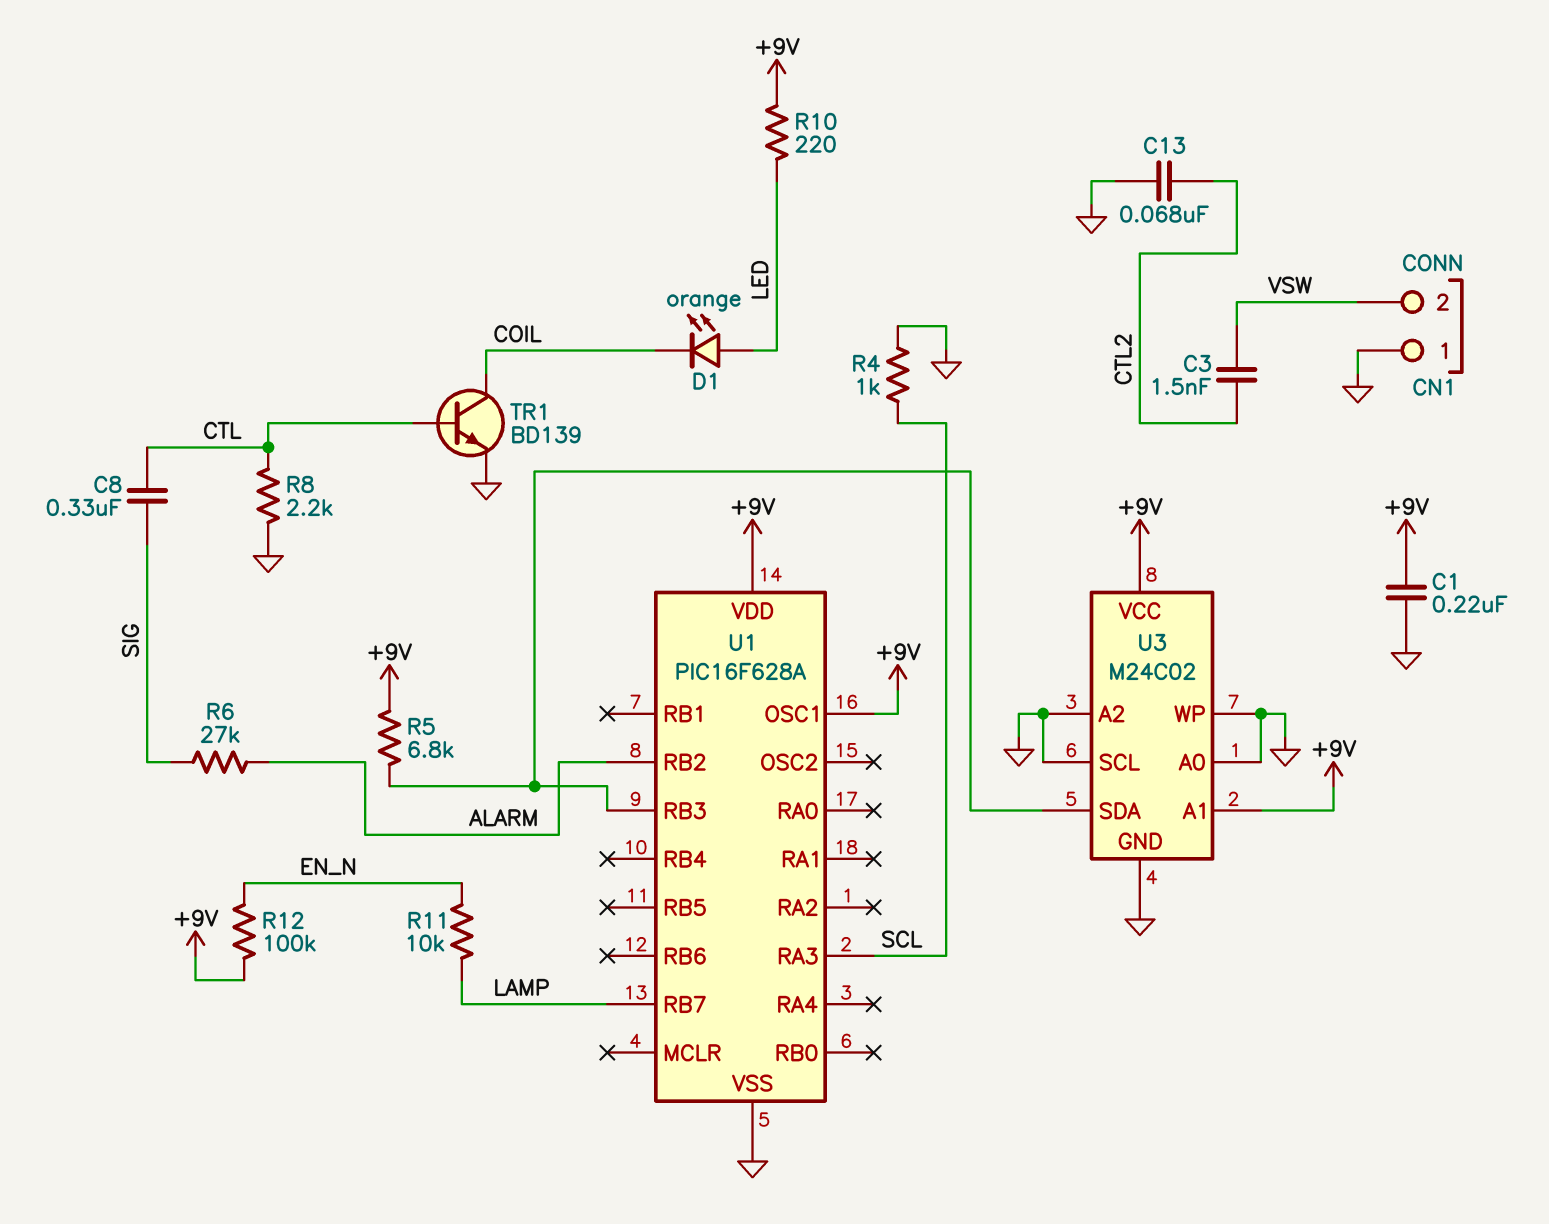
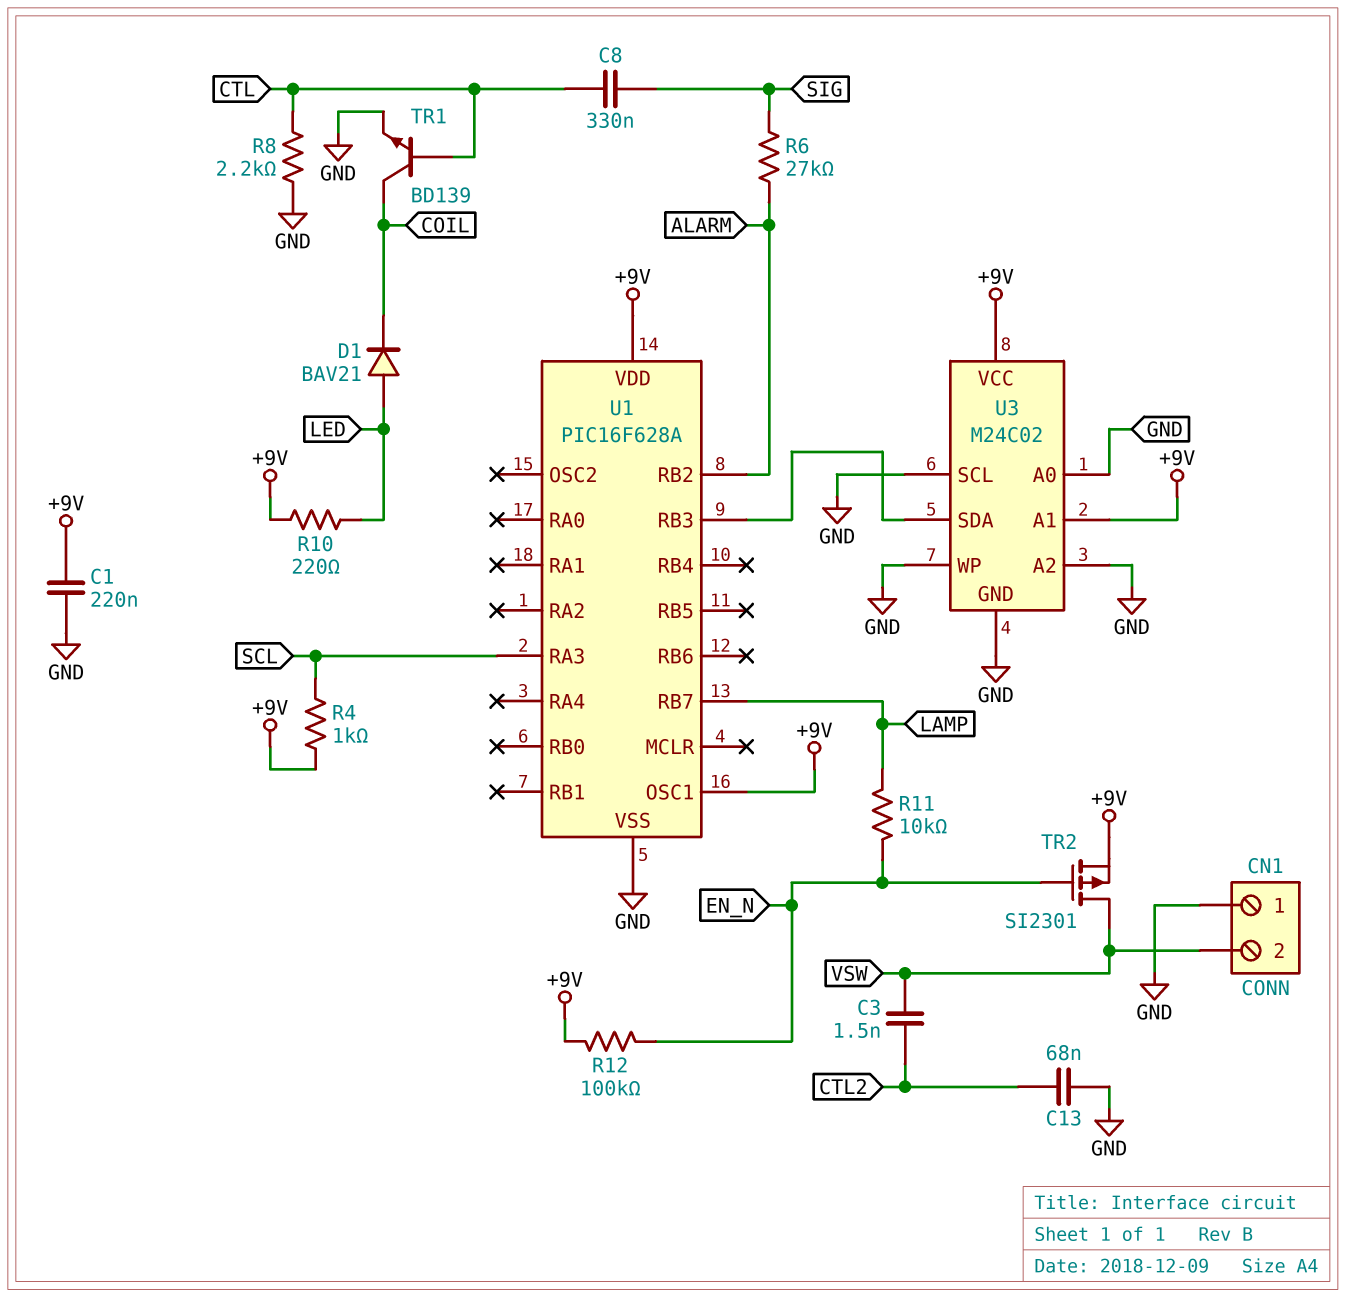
D1: LED orange (A LED, K COIL) -> diode BAV21 (A LED, K COIL)
R4: 1k (GND, SCL) -> 1k (+9V, SCL)
R5: 6.8k (+9V, U1/RB3) -> none
TR2: none -> PMOS SI2301 (G EN_N, D VSW, S +9V)

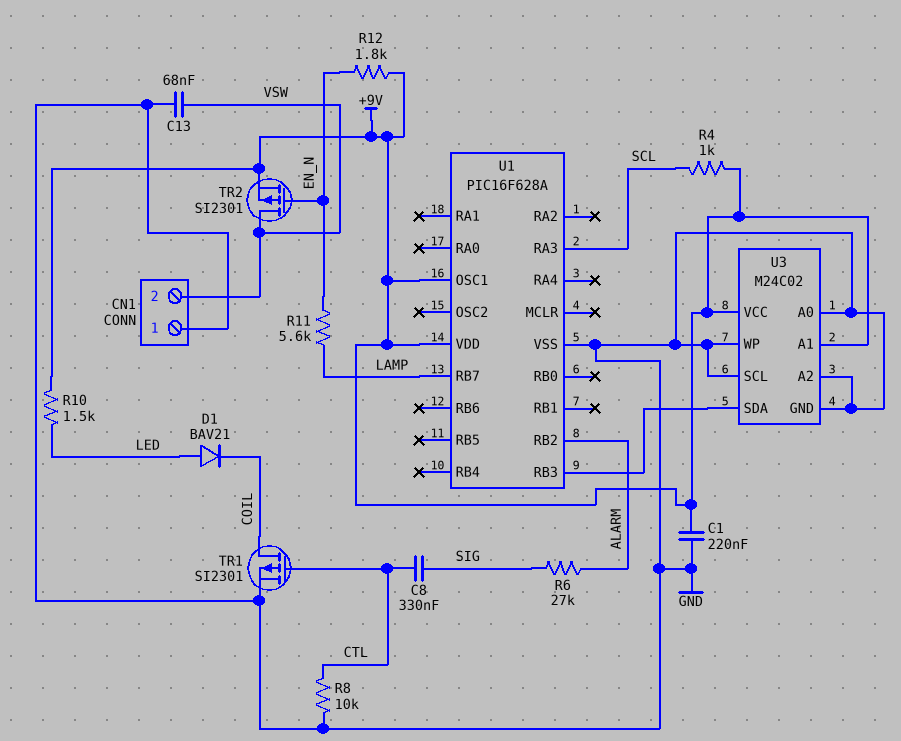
C3: 1.5nF (CTL2, VSW) -> none
C13: 68nF (CTL2, GND) -> 68nF (GND, VSW)
R8: 2.2k (CTL, GND) -> 10k (CTL, GND)
R10: 220 (+9V, LED) -> 1.5k (+9V, LED)
R11: 10k (EN_N, LAMP) -> 5.6k (EN_N, LAMP)
R12: 100k (+9V, EN_N) -> 1.8k (+9V, EN_N)
TR1: NPN BD139 (B CTL, C COIL, E GND) -> PMOS SI2301 (G CTL, D COIL, S GND)

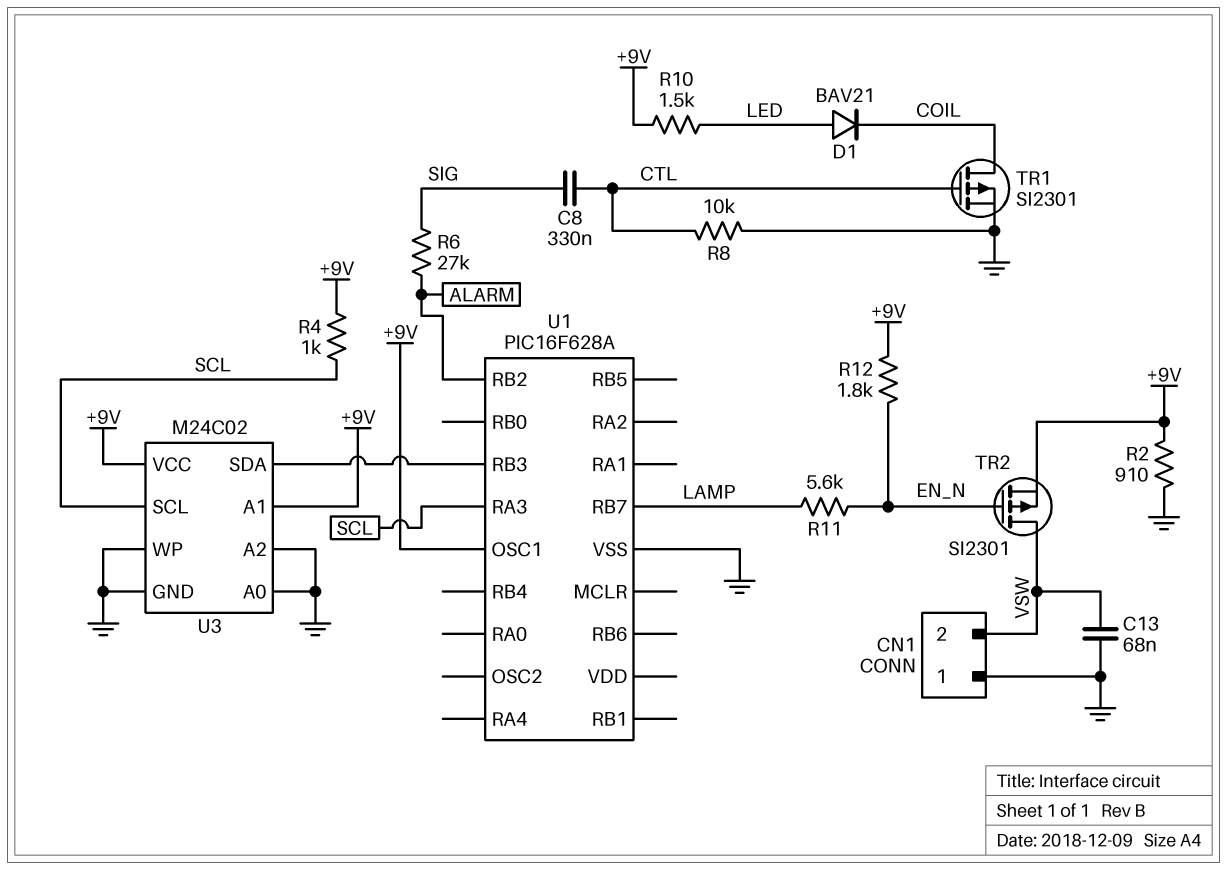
C1: 220nF (+9V, GND) -> none
R2: none -> 910 (+9V, GND)
U1 pin VDD: +9V -> none
U3 pin SCL: GND -> SCL

